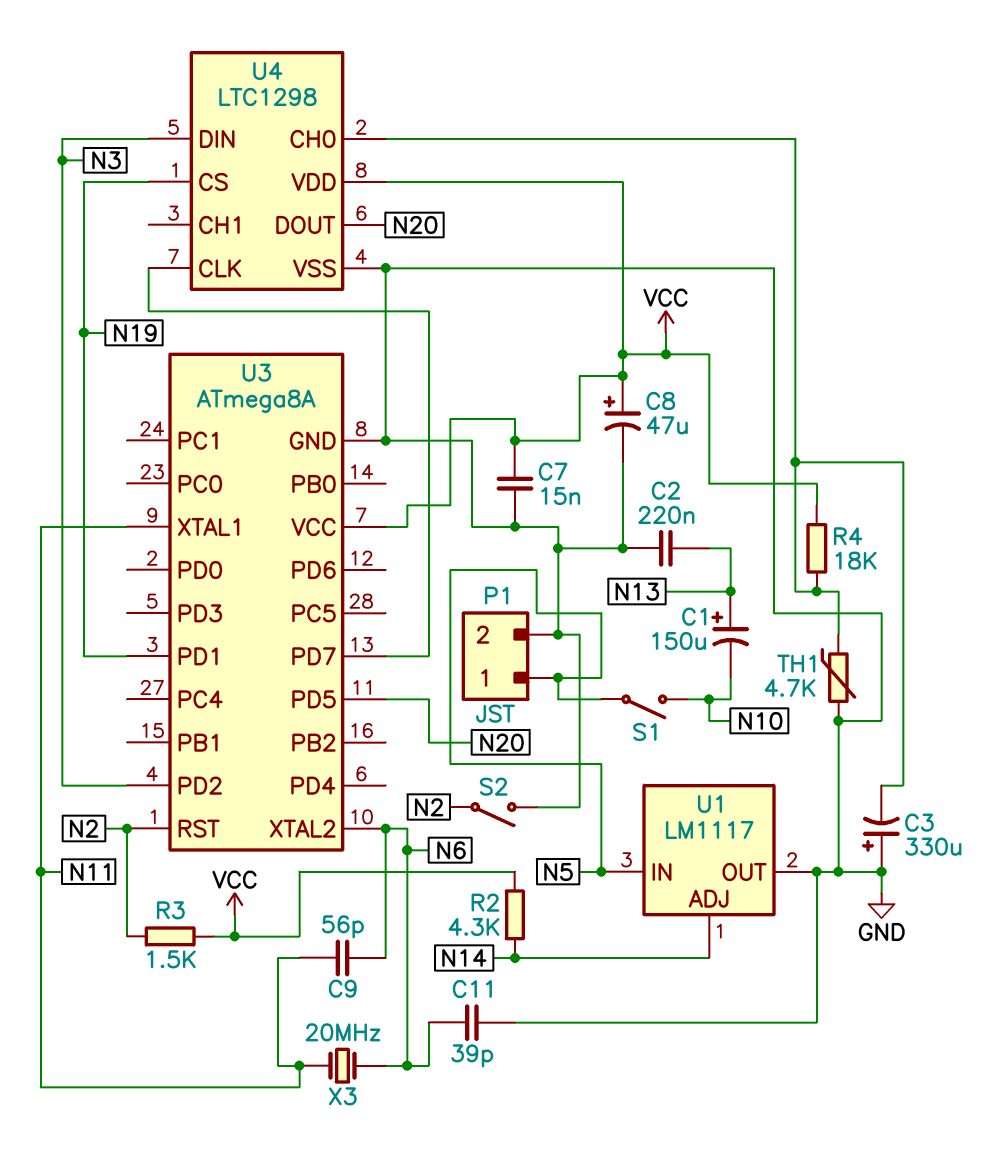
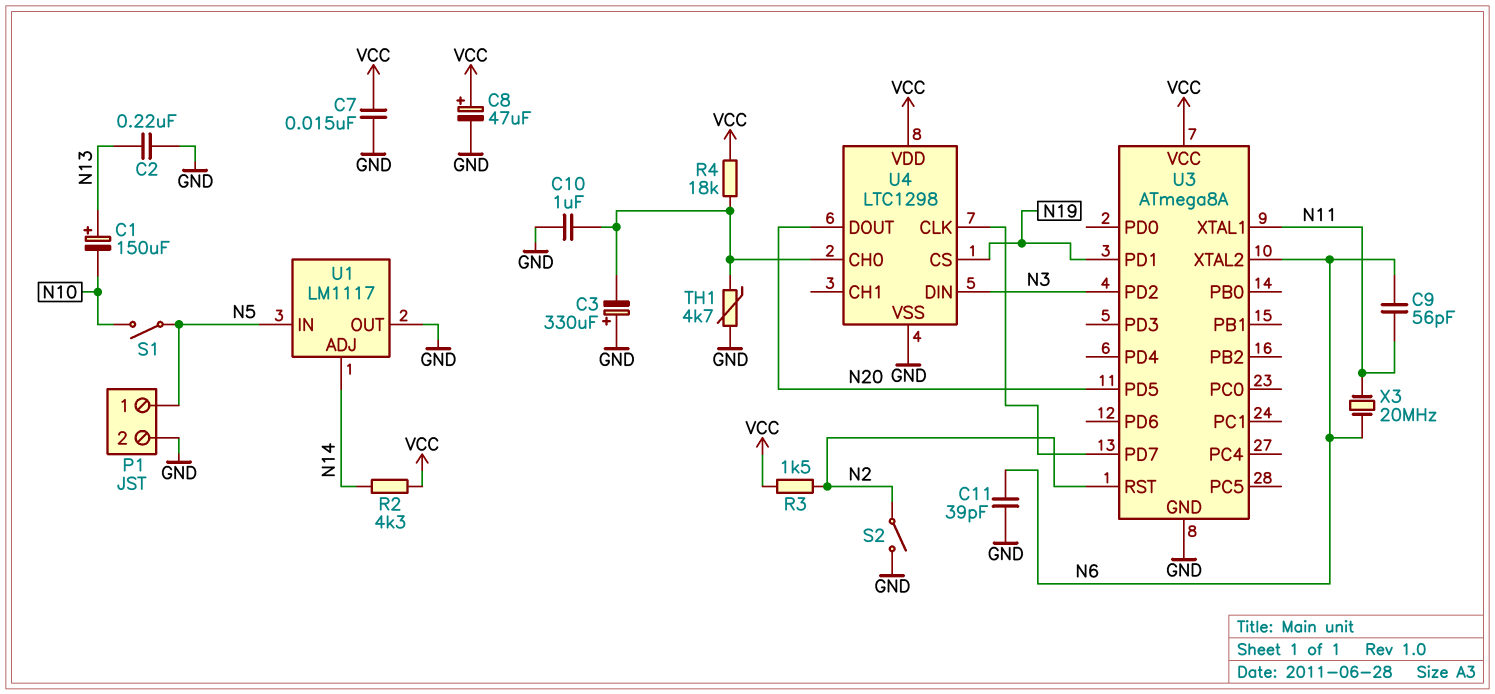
C10: none -> 1uF (GND, U4/CH0)

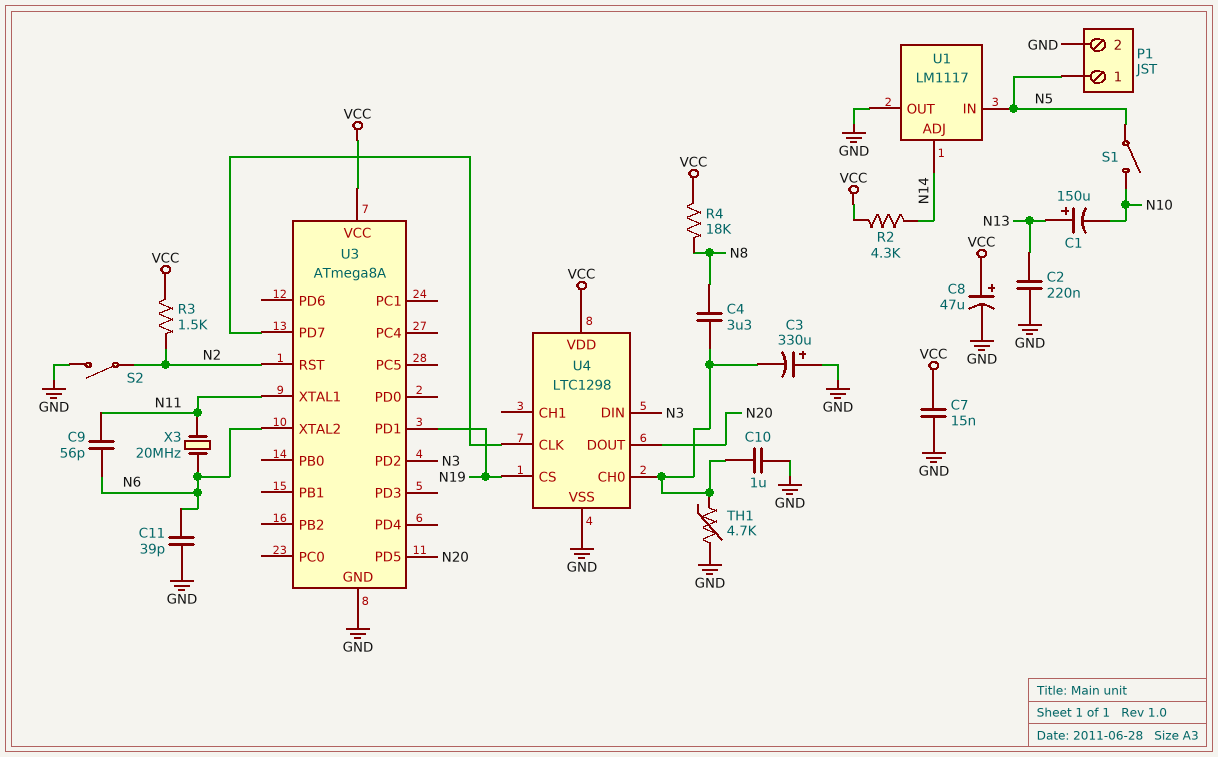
C4: none -> 3.3uF (N8, U4/CH0)
R4: 18k (U4/CH0, VCC) -> 18k (N8, VCC)

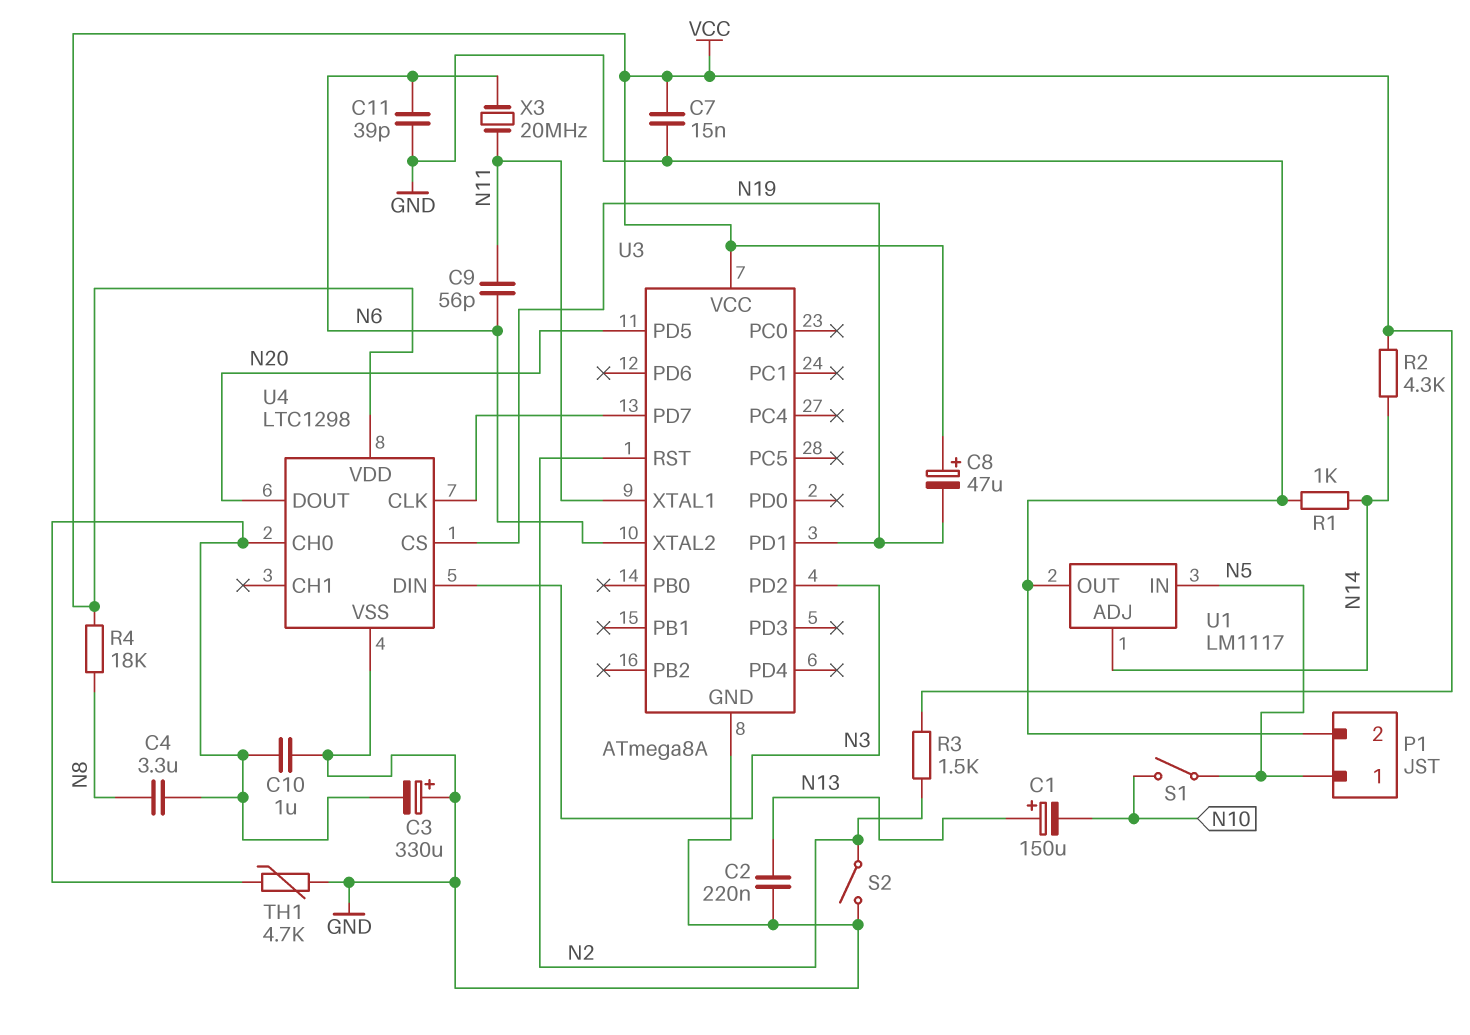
C8: 47uF (plus VCC, minus GND) -> 47uF (plus VCC, minus N19)
R1: none -> 1k (GND, N14)

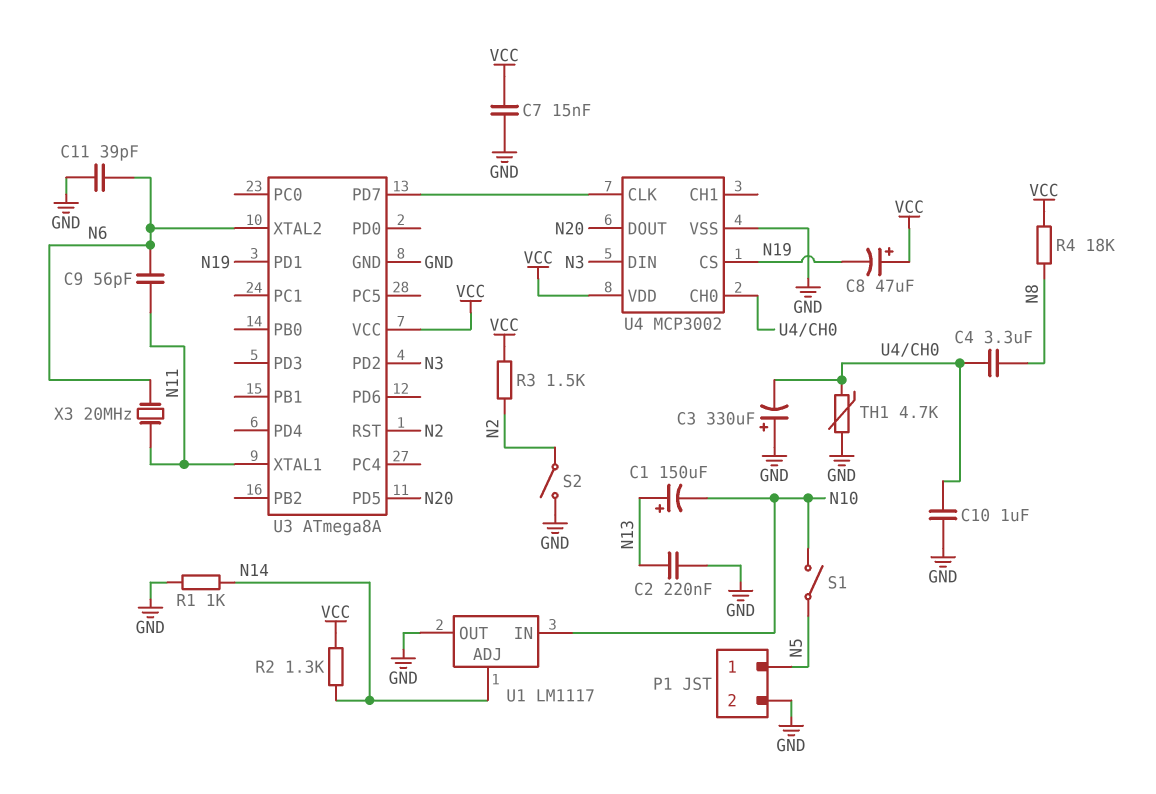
R2: 4.3k (N14, VCC) -> 1.3k (N14, VCC)
U1 pin IN: N5 -> N10
U4: LTC1298 -> MCP3002

